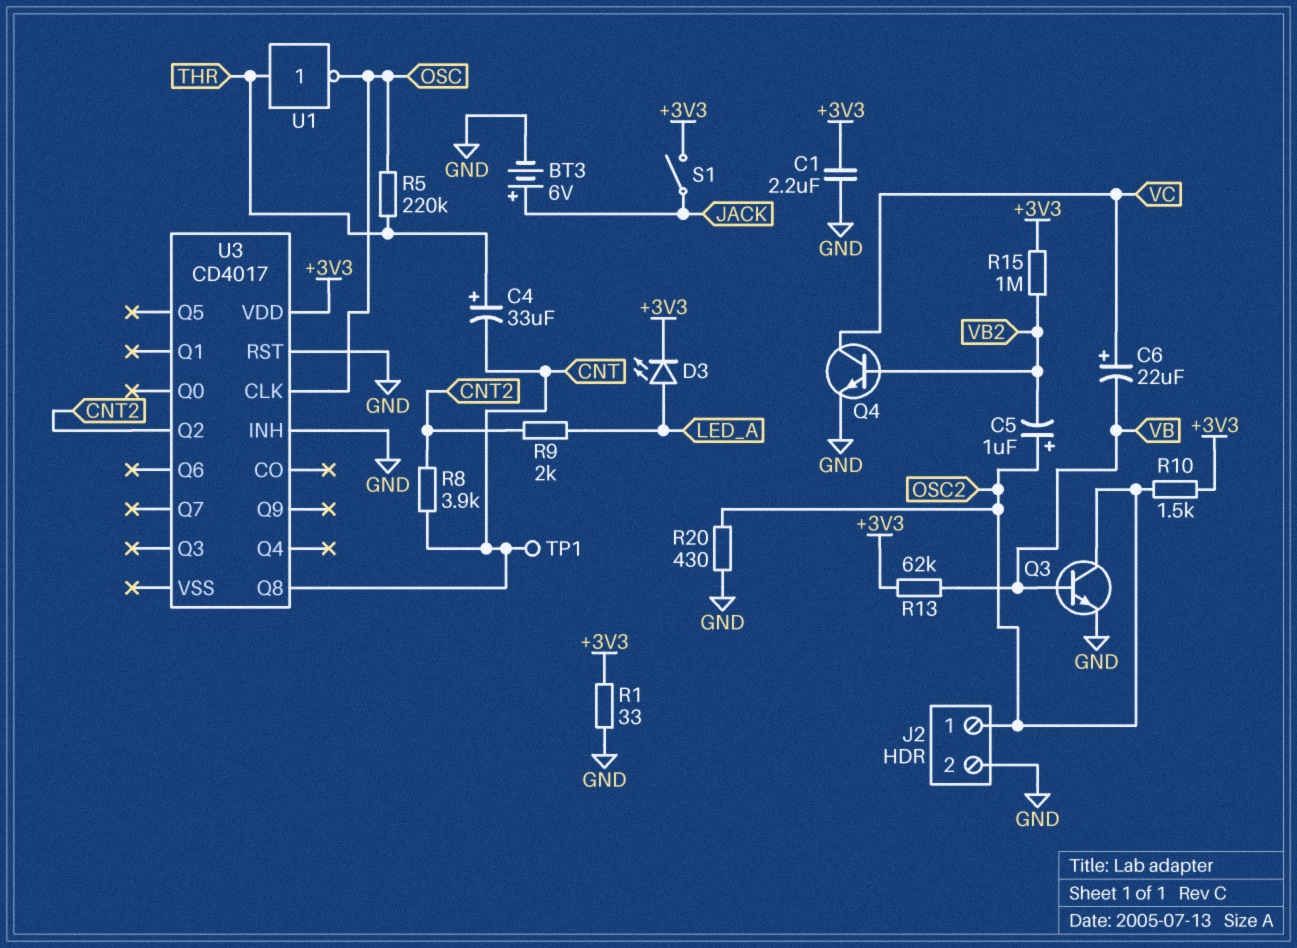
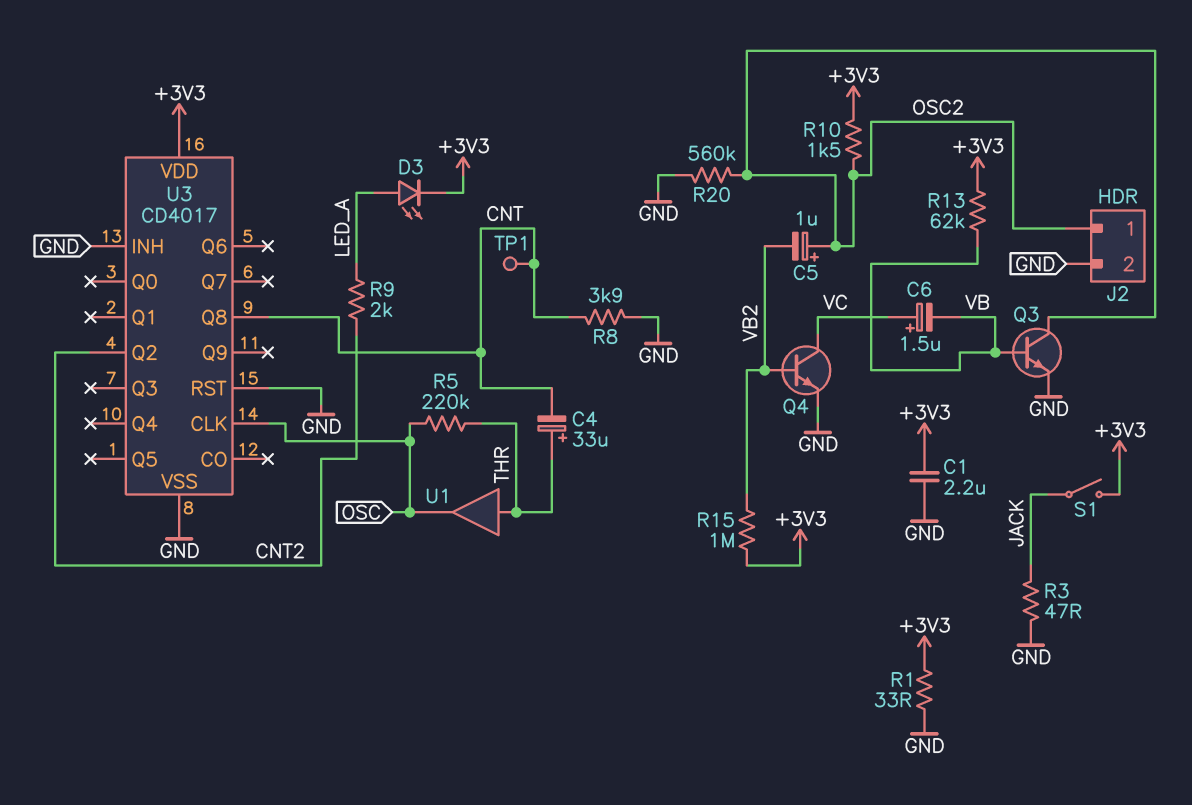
BT3: 6V (plus JACK, minus GND) -> none
C6: 22uF (plus VC, minus VB) -> 1.5uF (plus VC, minus VB)
R3: none -> 47 (GND, JACK)
R8: 3.9k (CNT, CNT2) -> 3.9k (CNT, GND)
R20: 430 (GND, OSC2) -> 560k (GND, OSC2)
U1: NOT (in THR, out OSC) -> buffer (in THR, out OSC)
U3 pin VSS: none -> GND

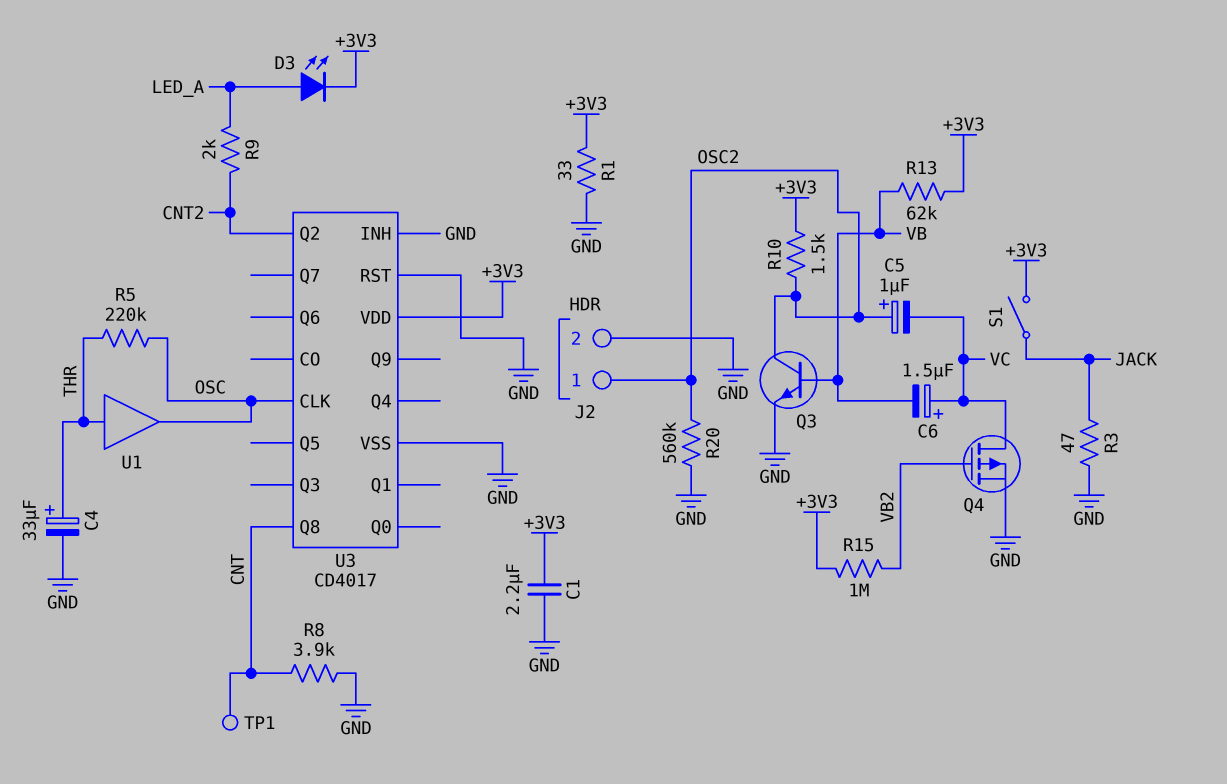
C4: 33uF (plus THR, minus CNT) -> 33uF (plus THR, minus GND)
C5: 1uF (plus OSC2, minus VB2) -> 1uF (plus OSC2, minus VC)
Q4: NPN (B VB2, C VC, E GND) -> PMOS (G VB2, D VC, S GND)

